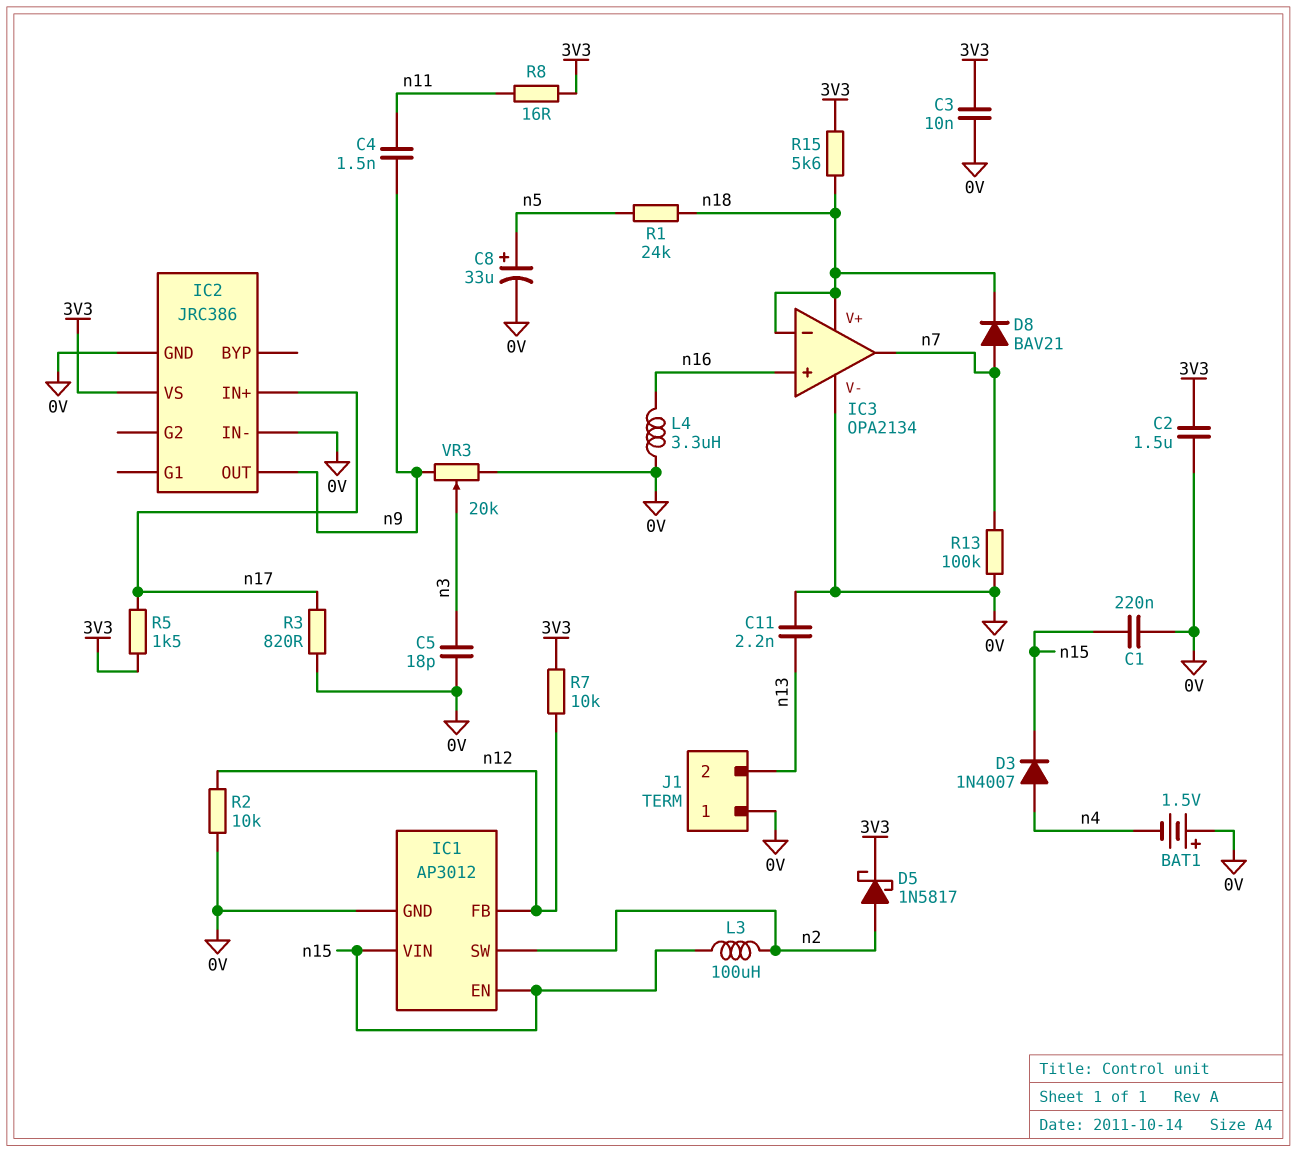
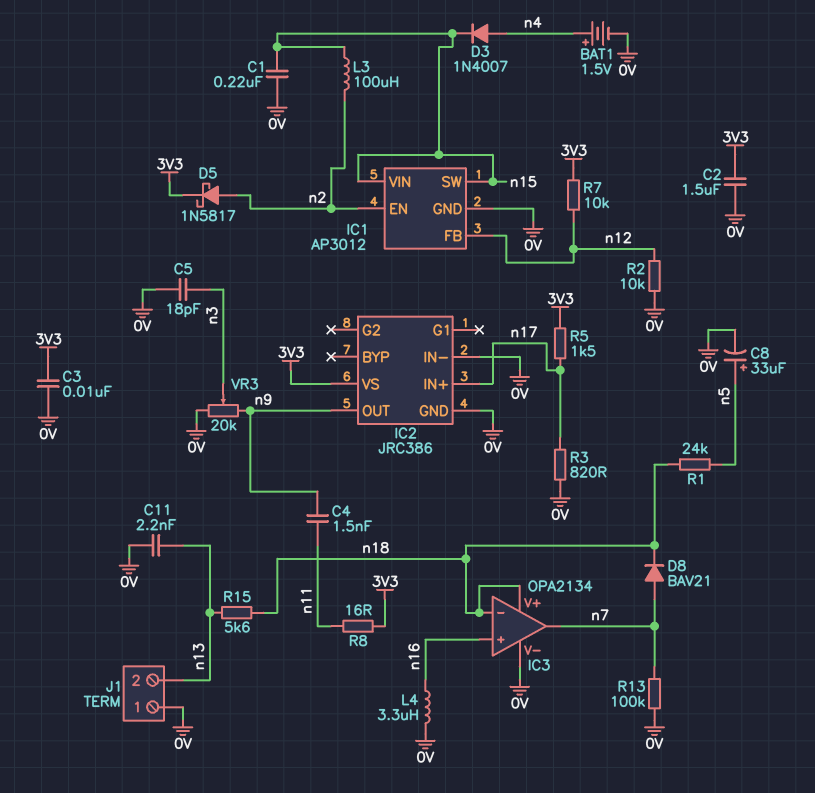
BAT1: 1.5V (plus 0V, minus n4) -> 1.5V (plus n4, minus 0V)
IC1 pin EN: n15 -> n2
IC1 pin SW: n2 -> n15
R15: 5.6k (3V3, n18) -> 5.6k (n13, n18)

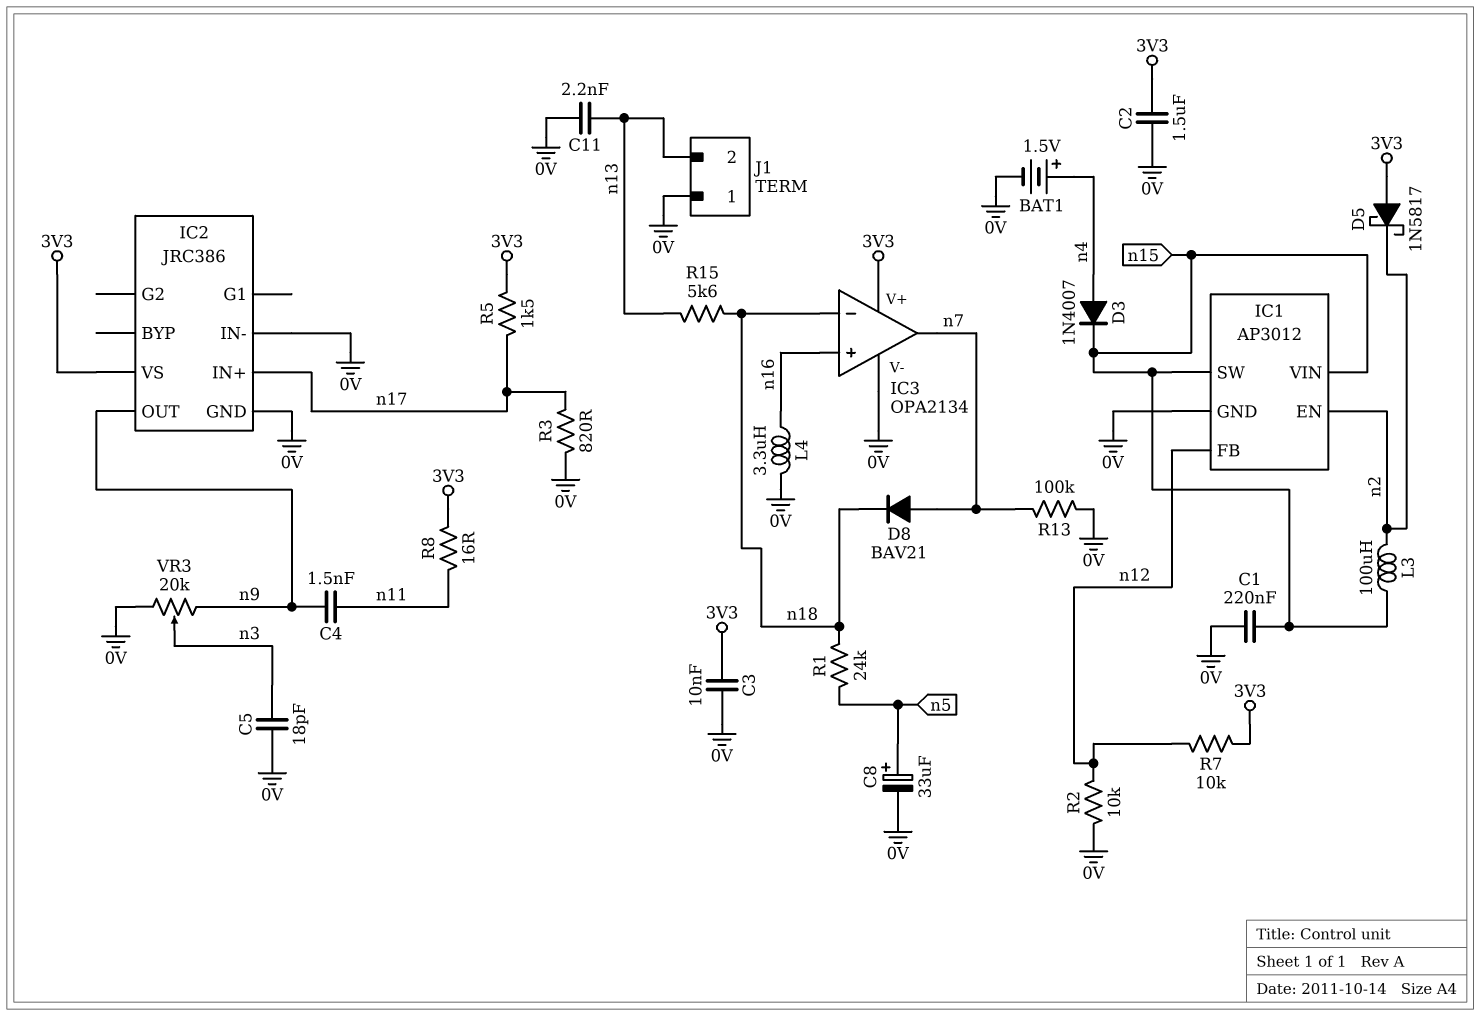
D5: schottky 1N5817 (A n2, K 3V3) -> schottky 1N5817 (A 3V3, K n2)
IC3 pin V+: n18 -> 3V3

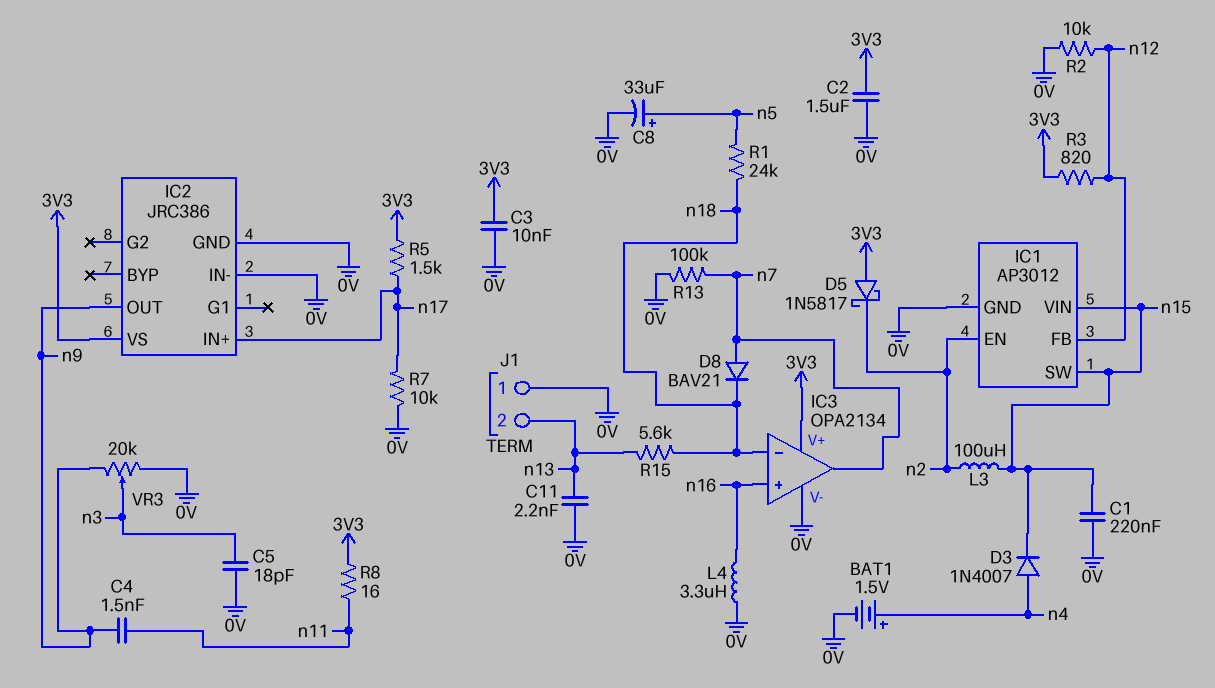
R3: 820 (0V, n17) -> 820 (3V3, n12)
R7: 10k (3V3, n12) -> 10k (0V, n17)

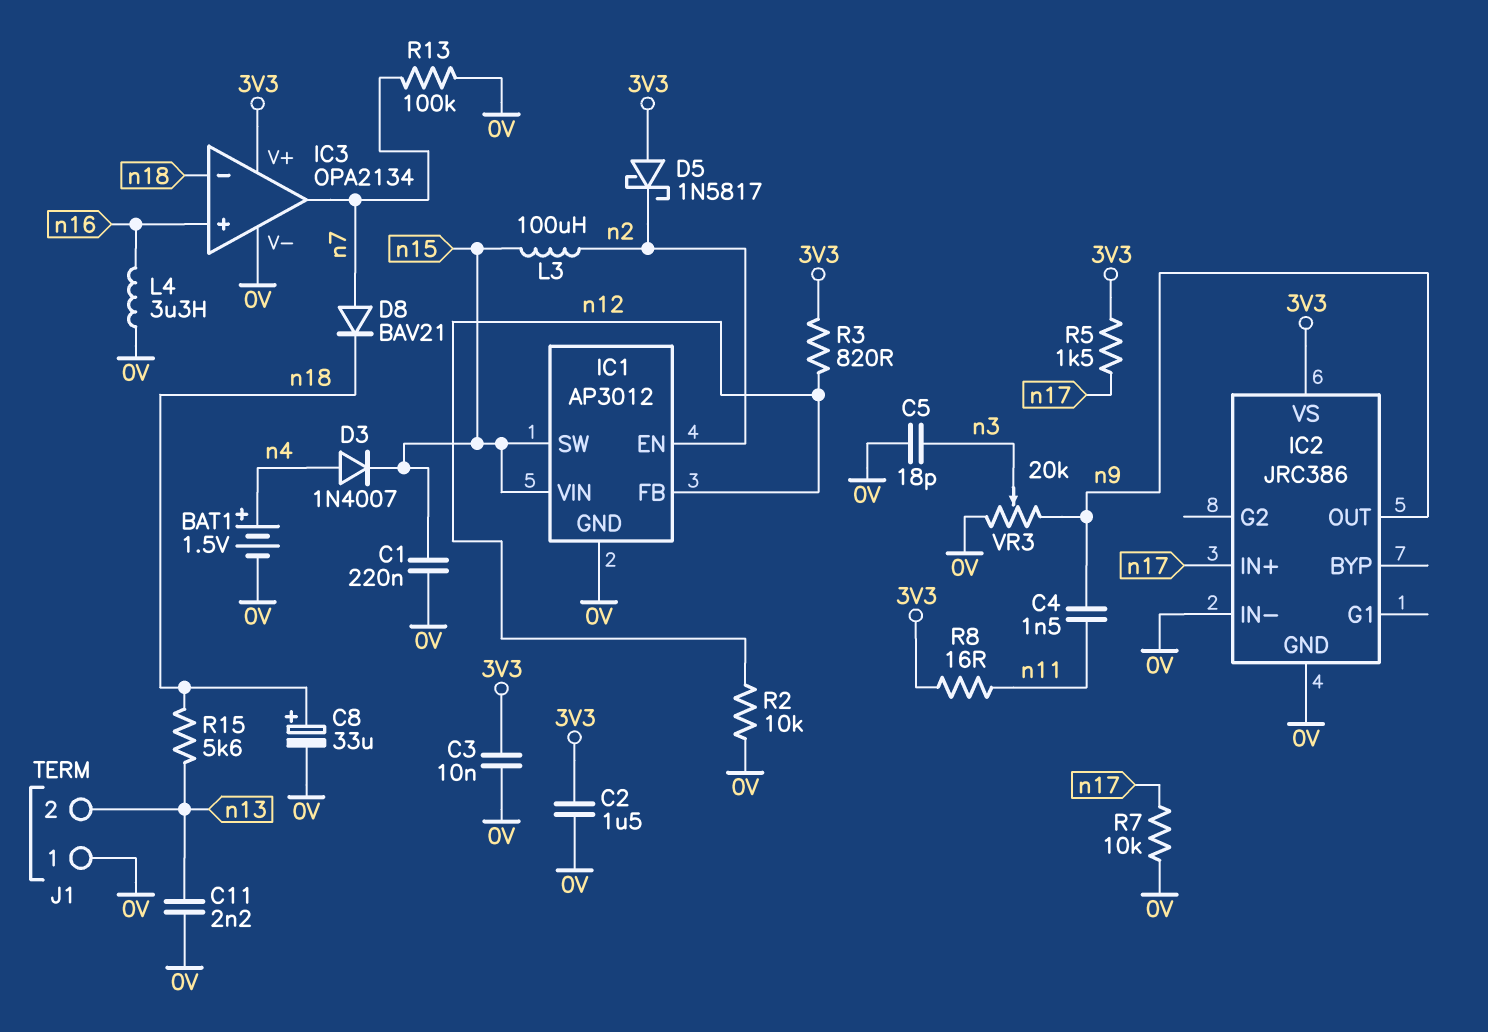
C8: 33uF (plus n5, minus 0V) -> 33uF (plus n18, minus 0V)
R1: 24k (n5, n18) -> none

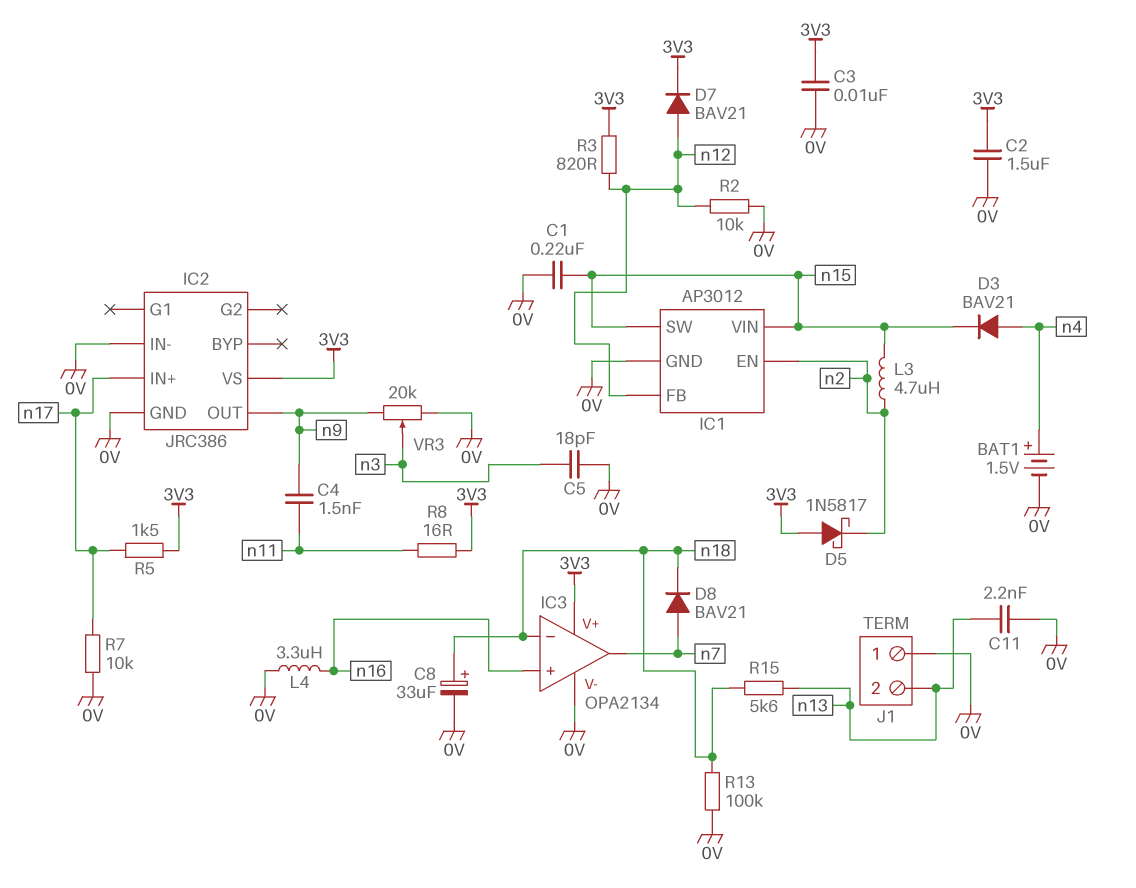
D3: diode 1N4007 (A n4, K n15) -> diode BAV21 (A n4, K n15)
D7: none -> diode BAV21 (A n12, K 3V3)
L3: 100uH (n2, n15) -> 4.7uH (n2, n15)
R13: 100k (0V, n7) -> 100k (0V, n18)

